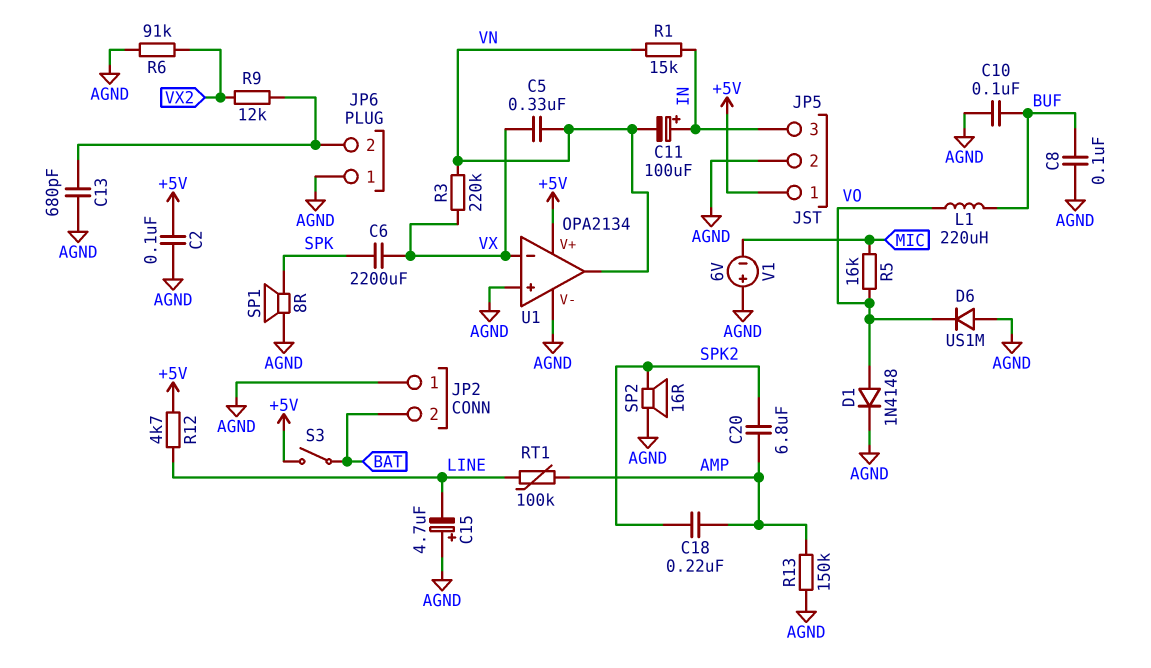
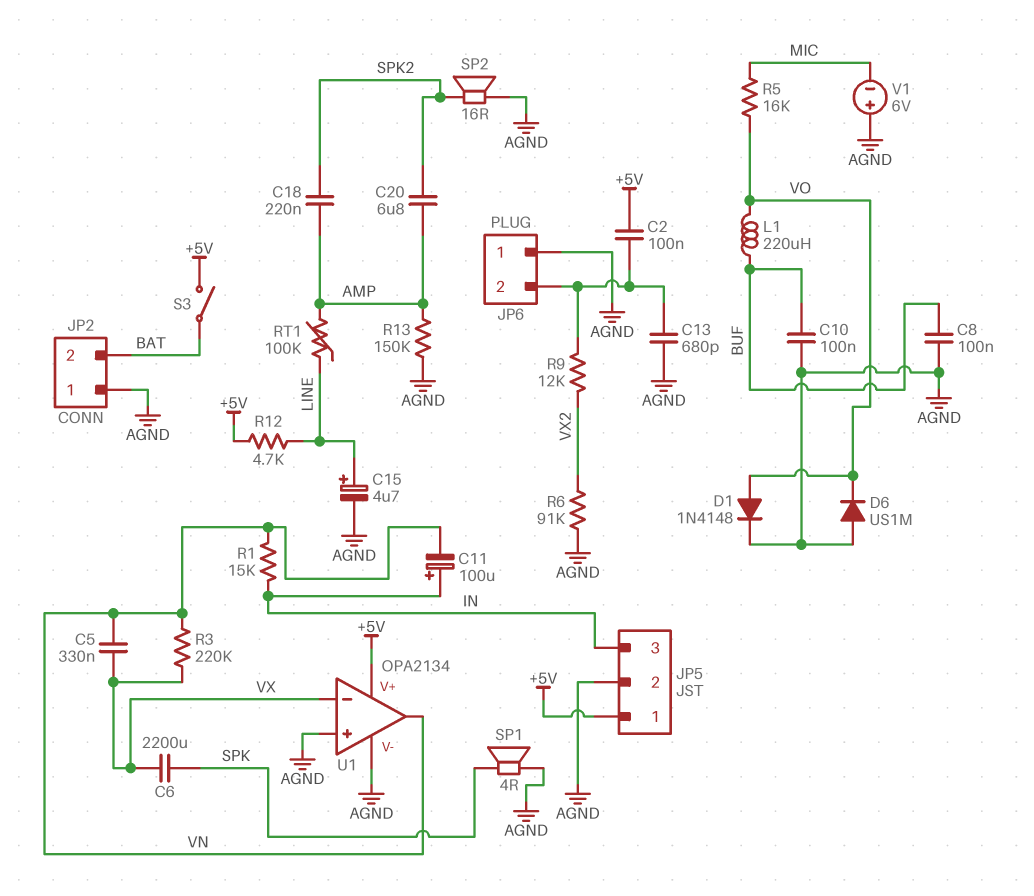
C2: 100nF (+5V, AGND) -> 100nF (+5V, JP6/2)
C15: 4.7uF (plus AGND, minus LINE) -> 4.7uF (plus LINE, minus AGND)
SP1: speaker 8R (AGND, SPK) -> speaker 4R (AGND, SPK)

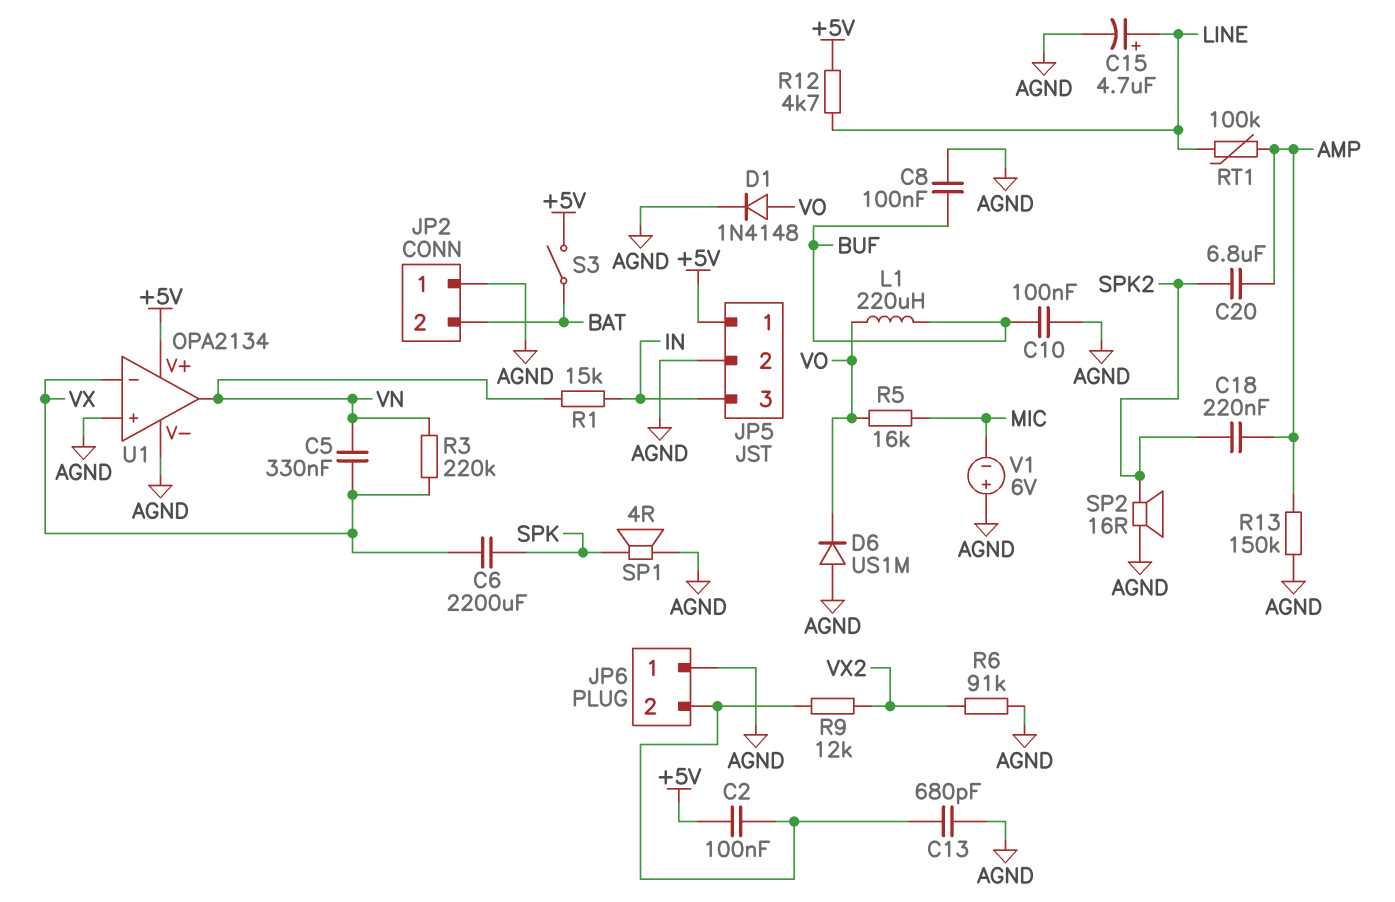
C11: 100uF (plus IN, minus VN) -> none

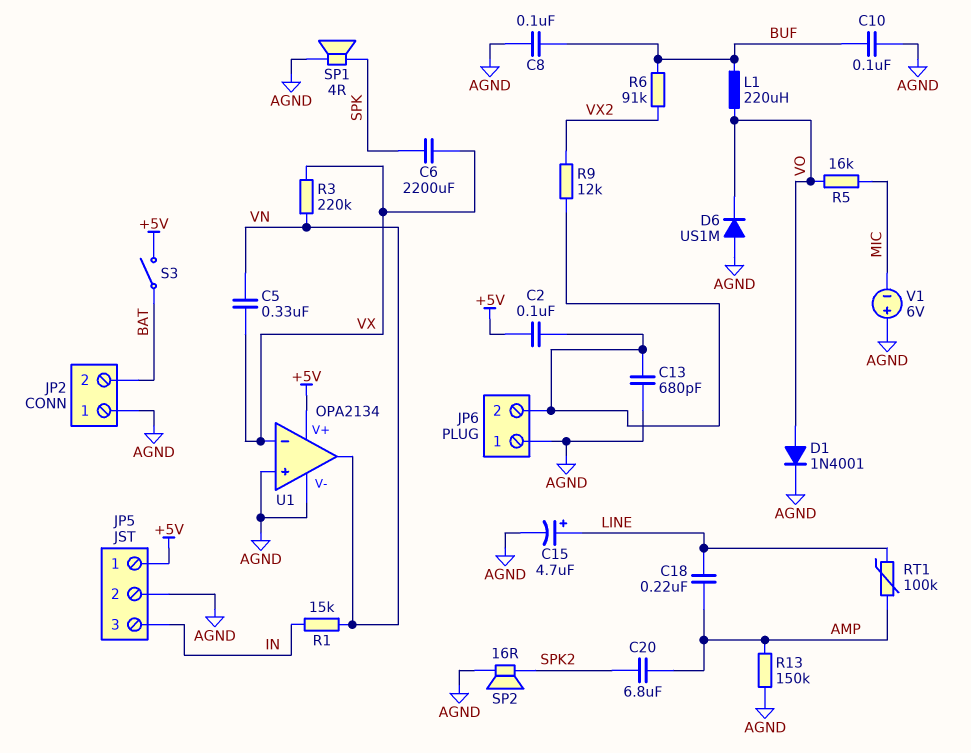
C18: 220nF (AMP, SPK2) -> 220nF (AMP, LINE)
D1: diode 1N4148 (A VO, K AGND) -> diode 1N4001 (A VO, K AGND)
R6: 91k (AGND, VX2) -> 91k (BUF, VX2)
R12: 4.7k (+5V, LINE) -> none

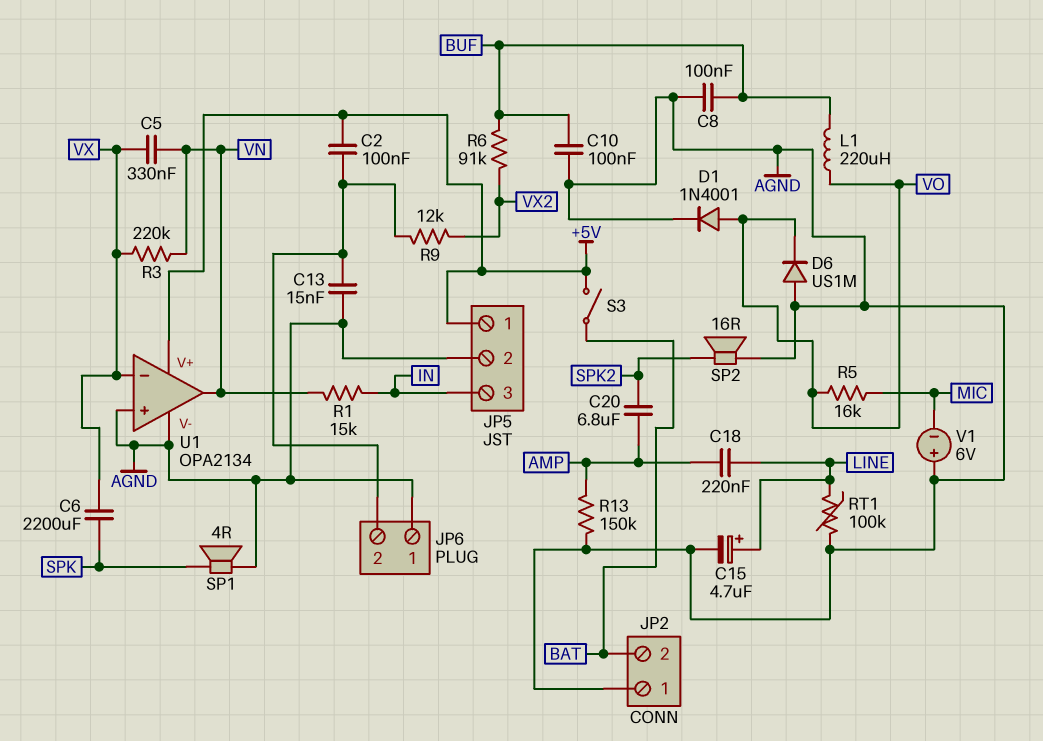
C13: 680pF (AGND, JP6/2) -> 15nF (AGND, JP6/2)
RT1: 100k (AMP, LINE) -> 100k (AGND, LINE)

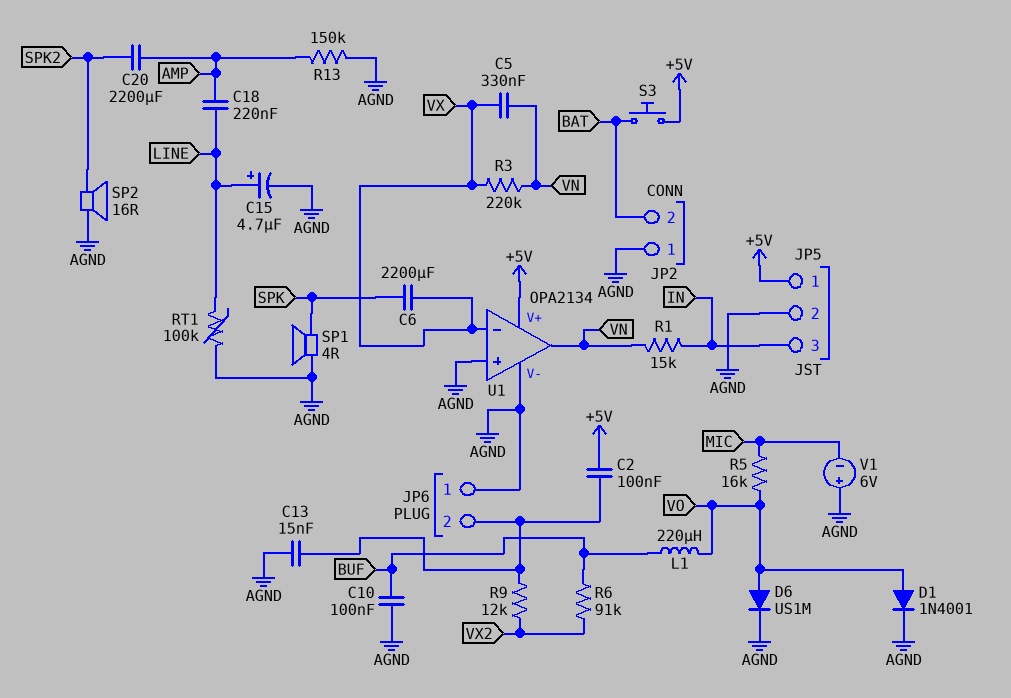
C8: 100nF (AGND, BUF) -> none
C20: 6.8uF (AMP, SPK2) -> 2200uF (AMP, SPK2)
D6: diode US1M (A AGND, K VO) -> diode US1M (A VO, K AGND)
S3: switch (+5V, BAT) -> button (+5V, BAT)

